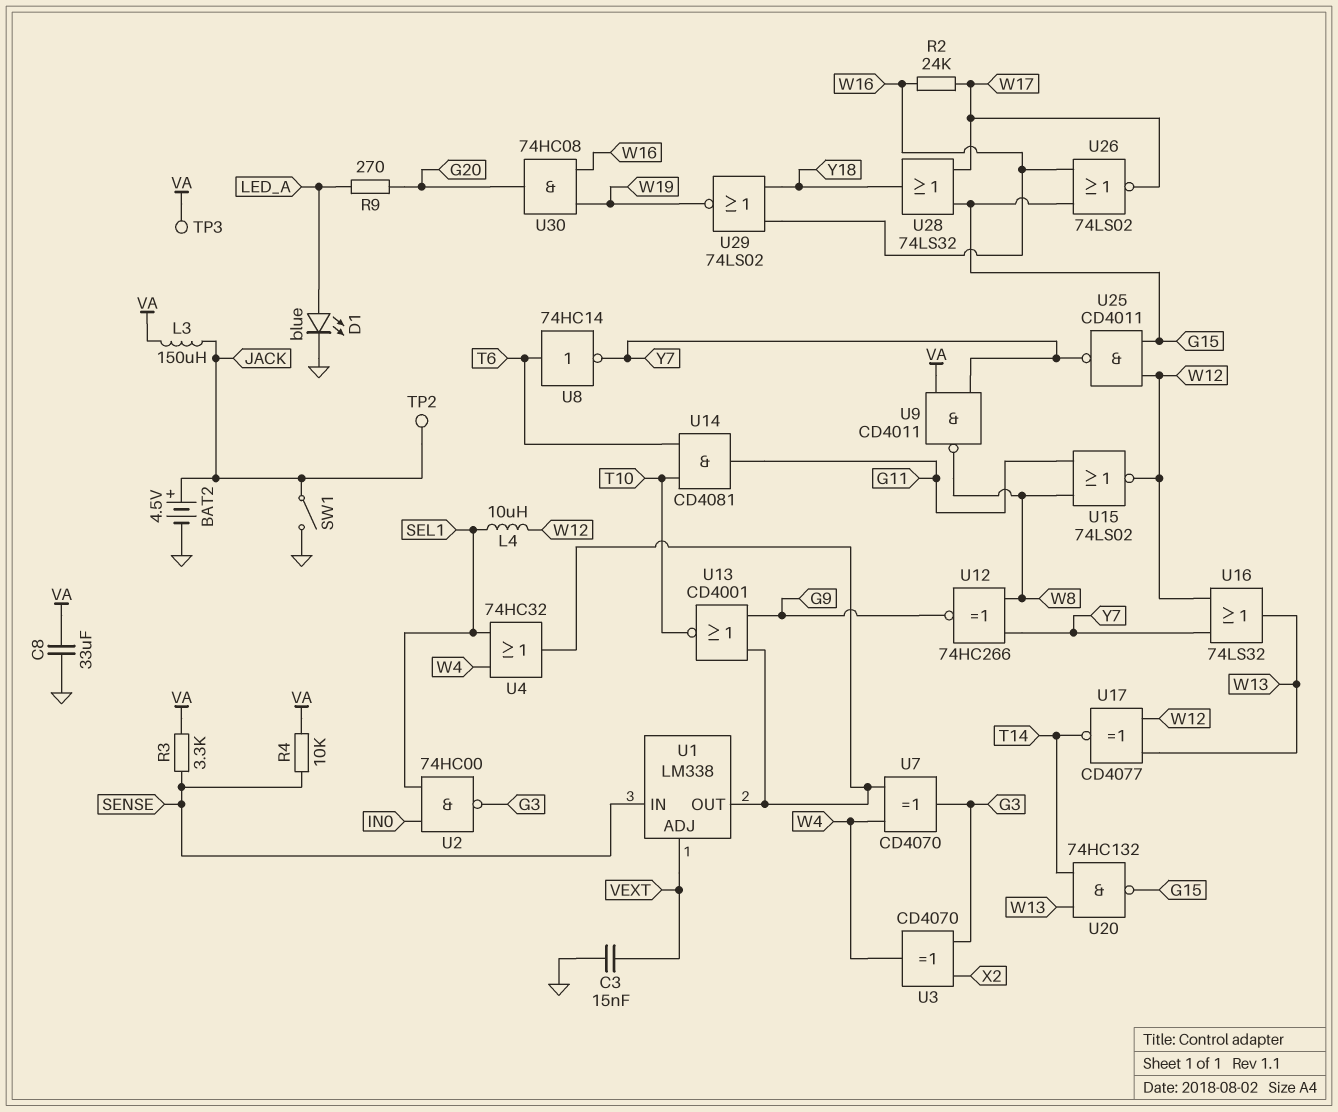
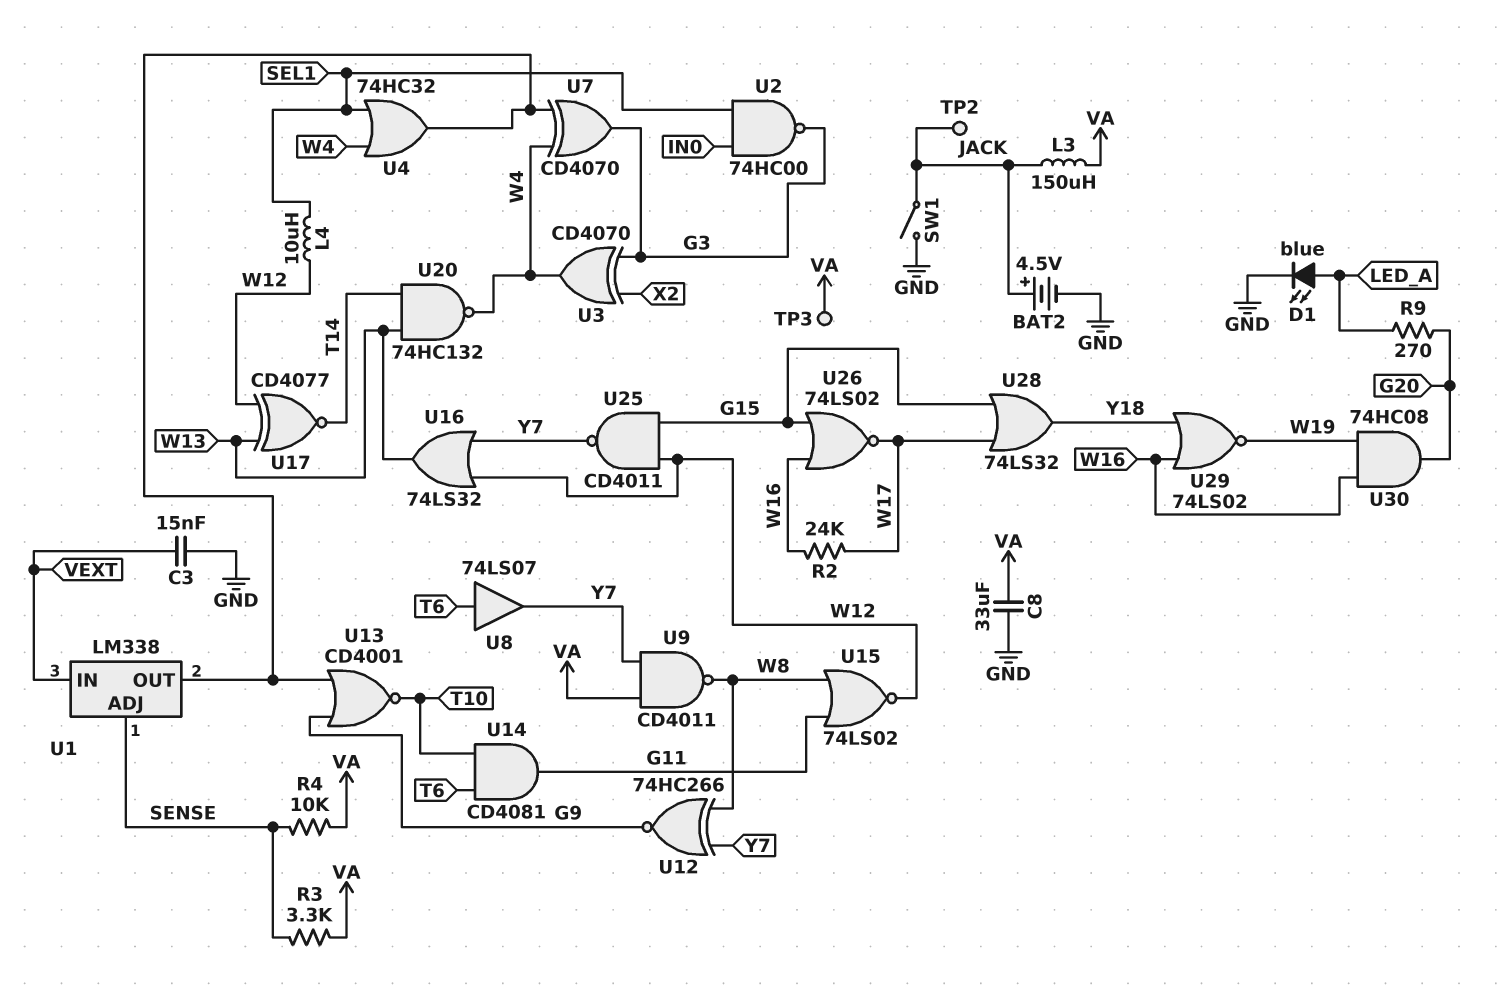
U1 pin ADJ: VEXT -> SENSE
U1 pin IN: SENSE -> VEXT
U8: NOT 74HC14 (in T6, out Y7) -> buffer 74LS07 (in T6, out Y7)
U20: NAND 74HC132 (in T14, in W13, out G15) -> NAND 74HC132 (in T14, in W13, out W4)

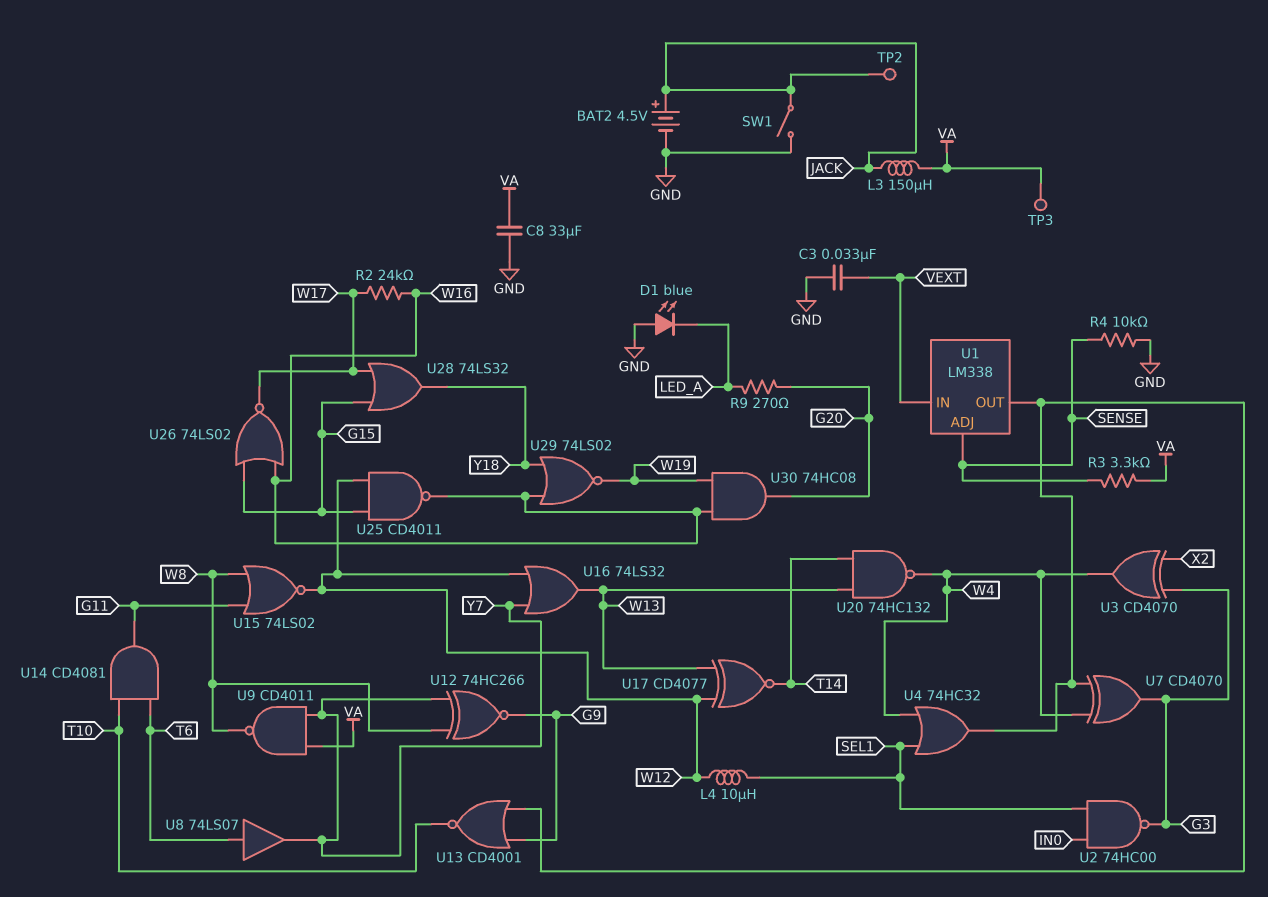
C3: 15nF (GND, VEXT) -> 33nF (GND, VEXT)
D1: LED blue (A LED_A, K GND) -> LED blue (A GND, K LED_A)
R4: 10k (SENSE, VA) -> 10k (GND, SENSE)
U25: NAND CD4011 (in G15, in W12, out Y7) -> NAND CD4011 (in G15, in W12, out W16)

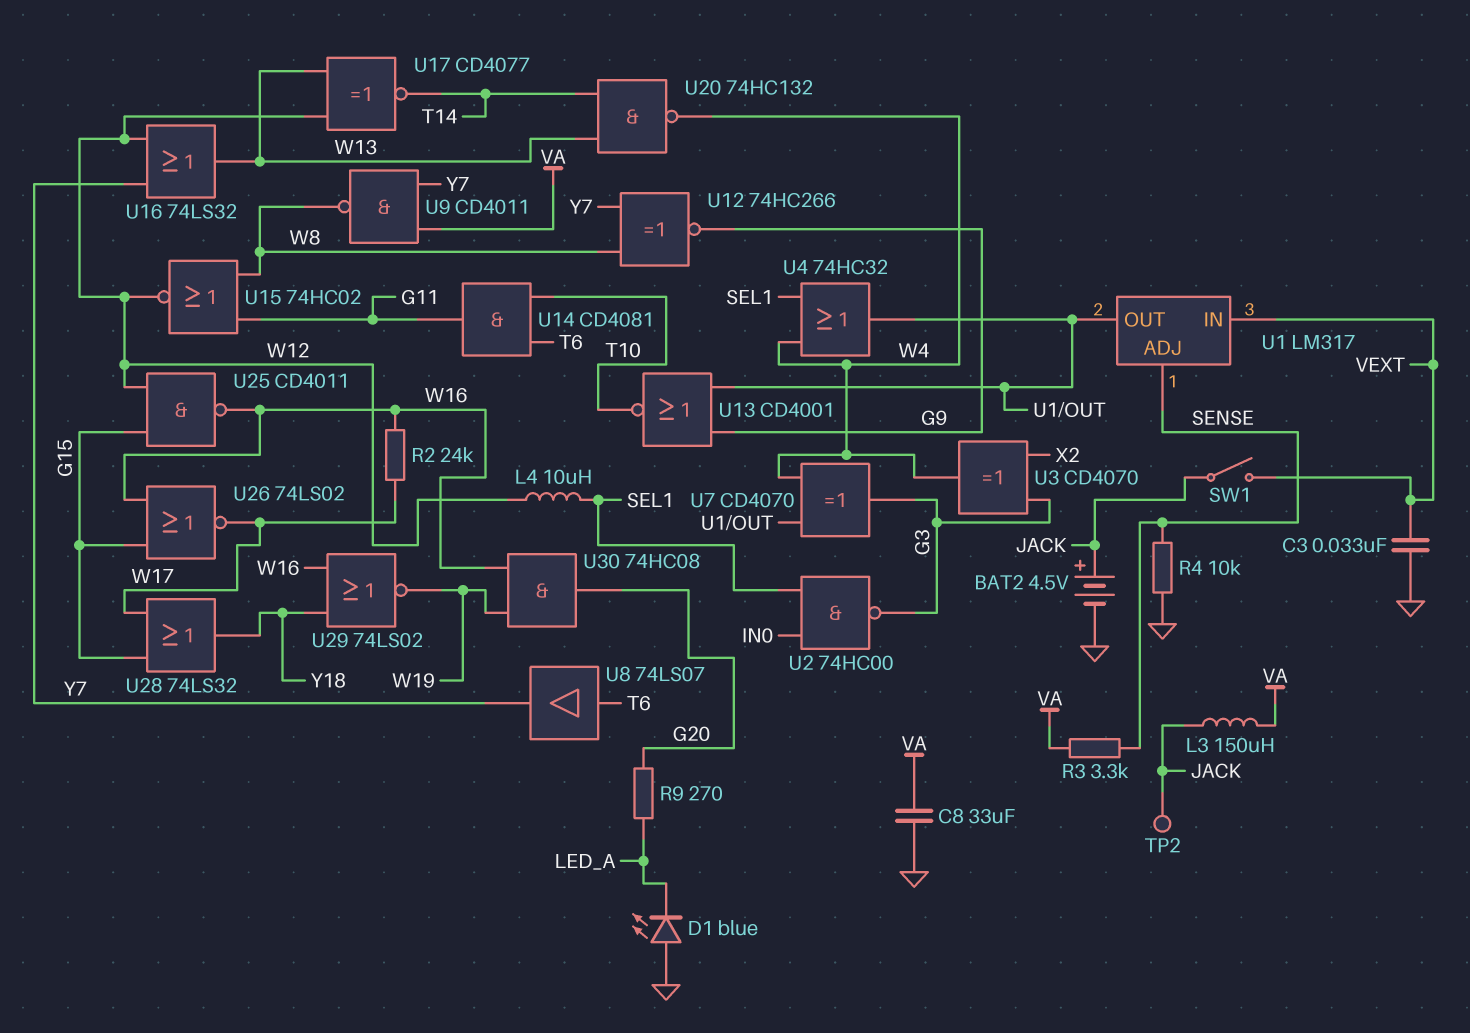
SW1: switch (GND, JACK) -> switch (JACK, VEXT)
TP3: test point (VA) -> none
U1: LM338 -> LM317
U15: NOR 74LS02 (in G11, in W8, out W12) -> NOR 74HC02 (in G11, in W8, out W12)

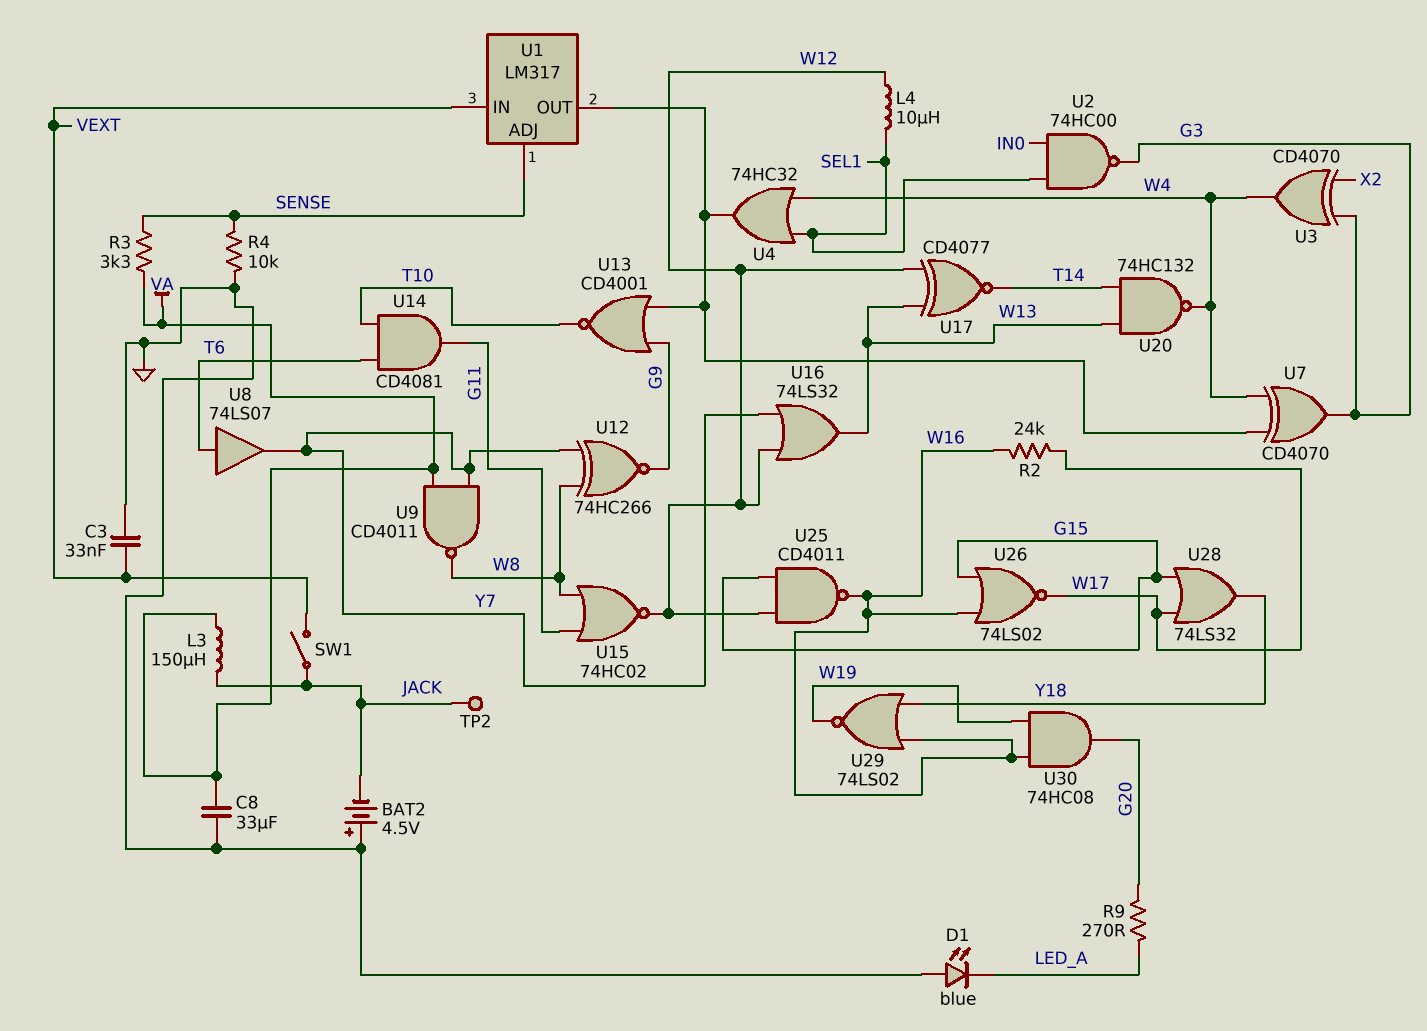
BAT2: 4.5V (plus JACK, minus GND) -> 4.5V (plus GND, minus JACK)

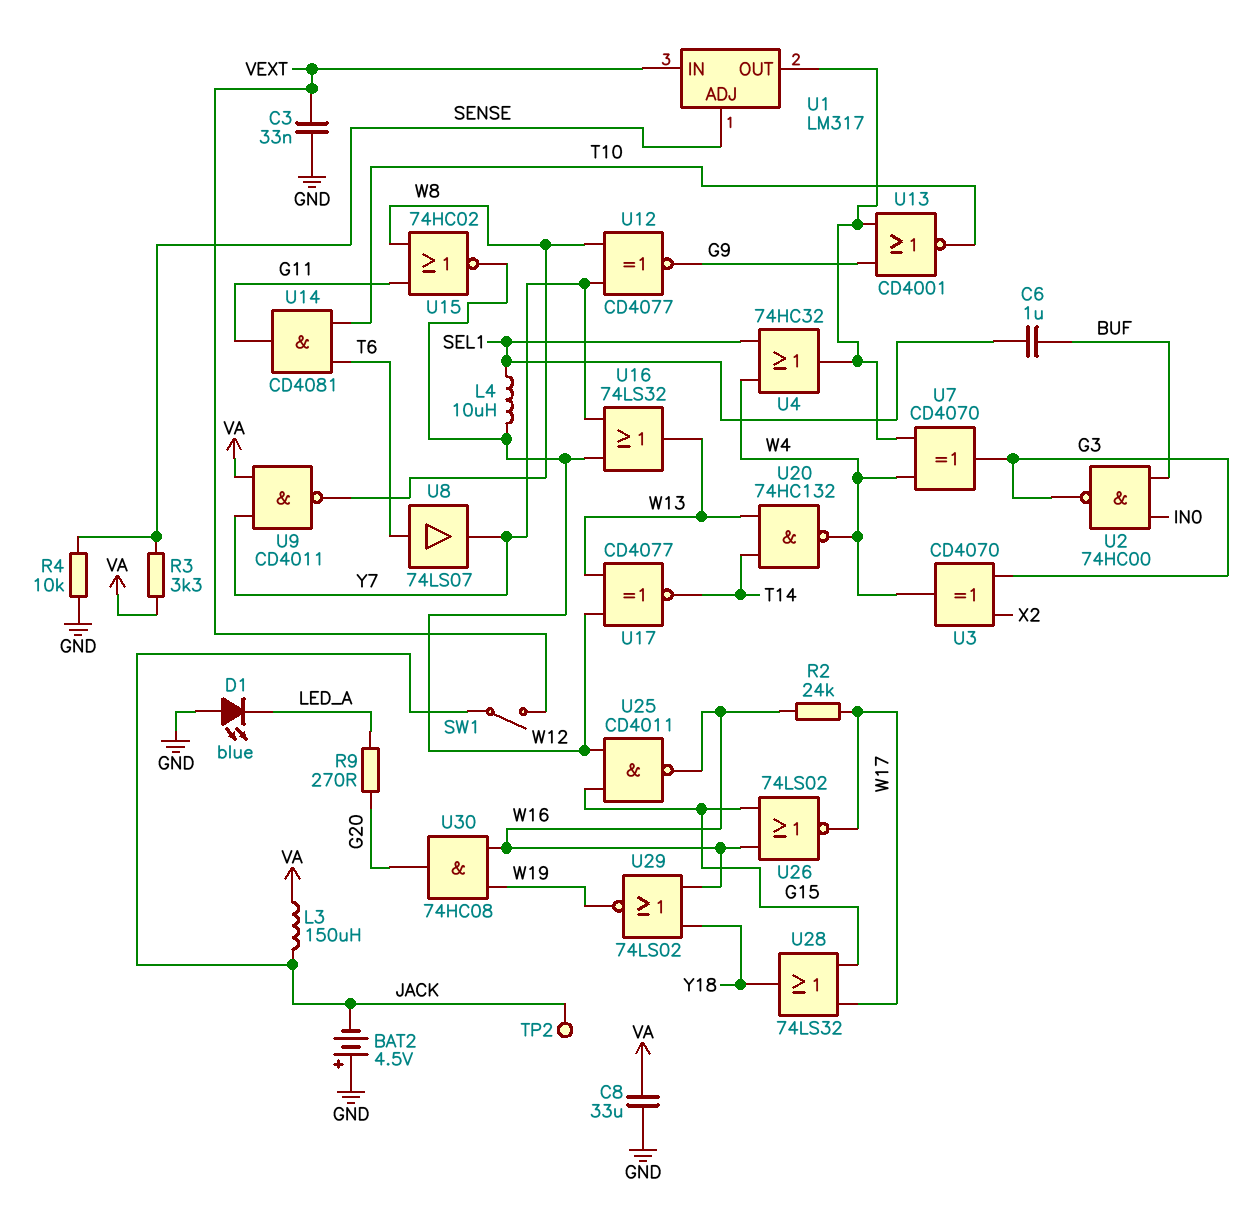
C6: none -> 1uF (BUF, SEL1)
U2: NAND 74HC00 (in IN0, in SEL1, out G3) -> NAND 74HC00 (in BUF, in IN0, out G3)
U12: XNOR 74HC266 (in W8, in Y7, out G9) -> XNOR CD4077 (in W8, in Y7, out G9)

